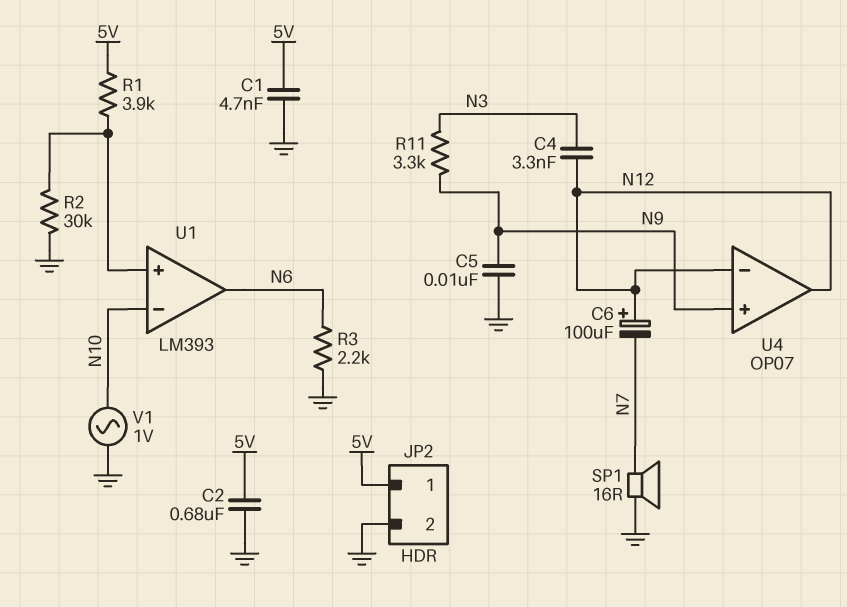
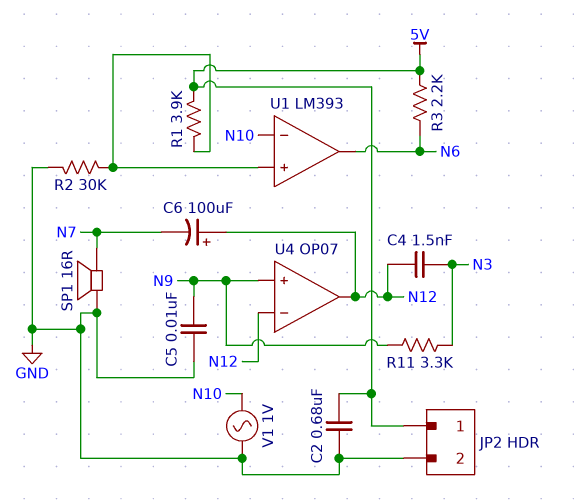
C1: 4.7nF (5V, GND) -> none
C4: 3.3nF (N3, N12) -> 1.5nF (N3, N12)
R3: 2.2k (GND, N6) -> 2.2k (5V, N6)

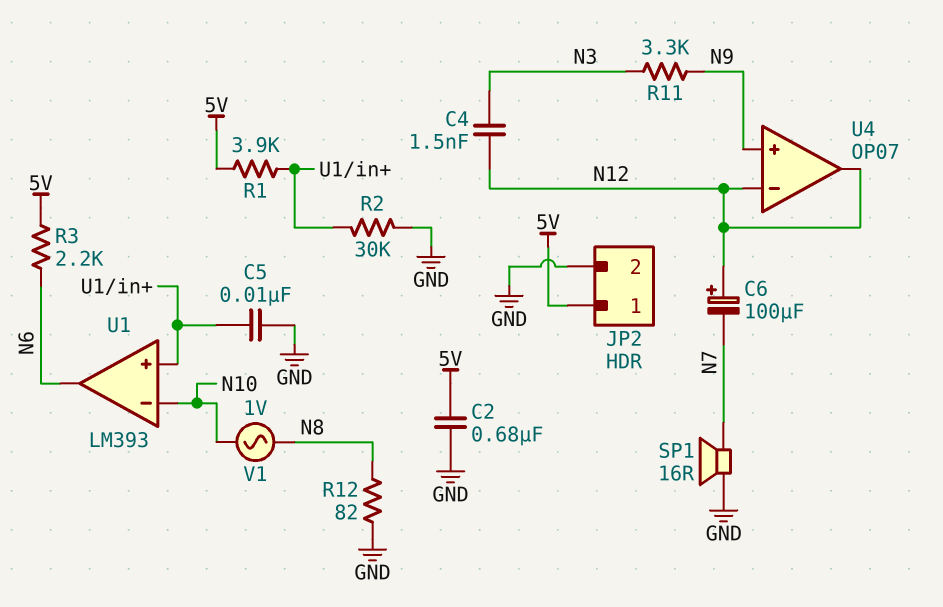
C5: 10nF (GND, N9) -> 10nF (GND, U1/in+)
R12: none -> 82 (GND, N8)
V1: AC 1V (GND, N10) -> AC 1V (N8, N10)

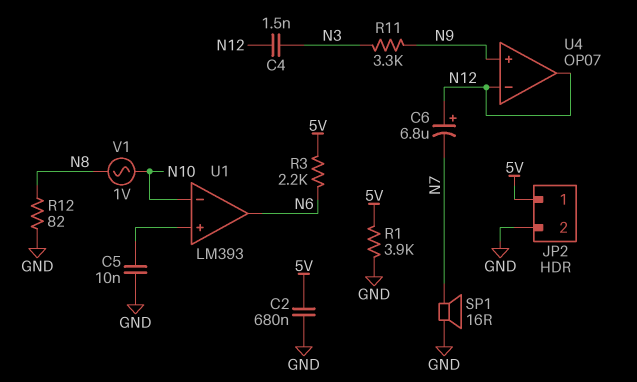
C6: 100uF (plus N12, minus N7) -> 6.8uF (plus N12, minus N7)
R1: 3.9k (5V, U1/in+) -> 3.9k (5V, GND)
R2: 30k (GND, U1/in+) -> none

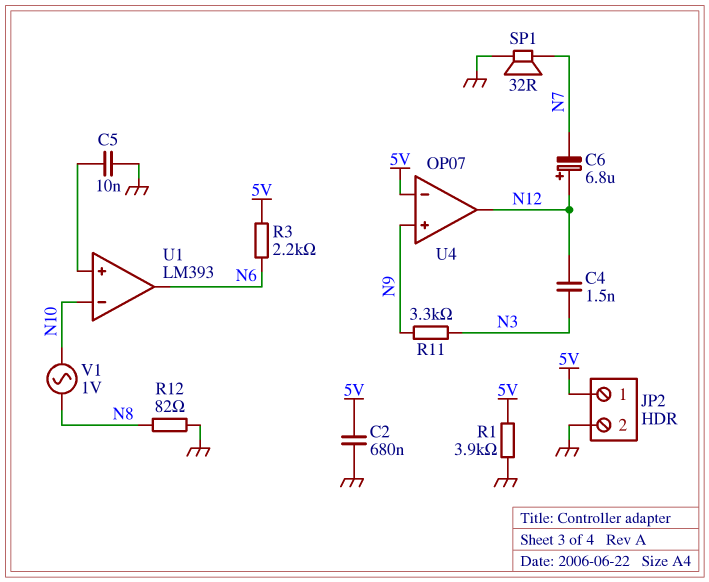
SP1: speaker 16R (GND, N7) -> speaker 32R (GND, N7)
U4 pin in-: N12 -> 5V

